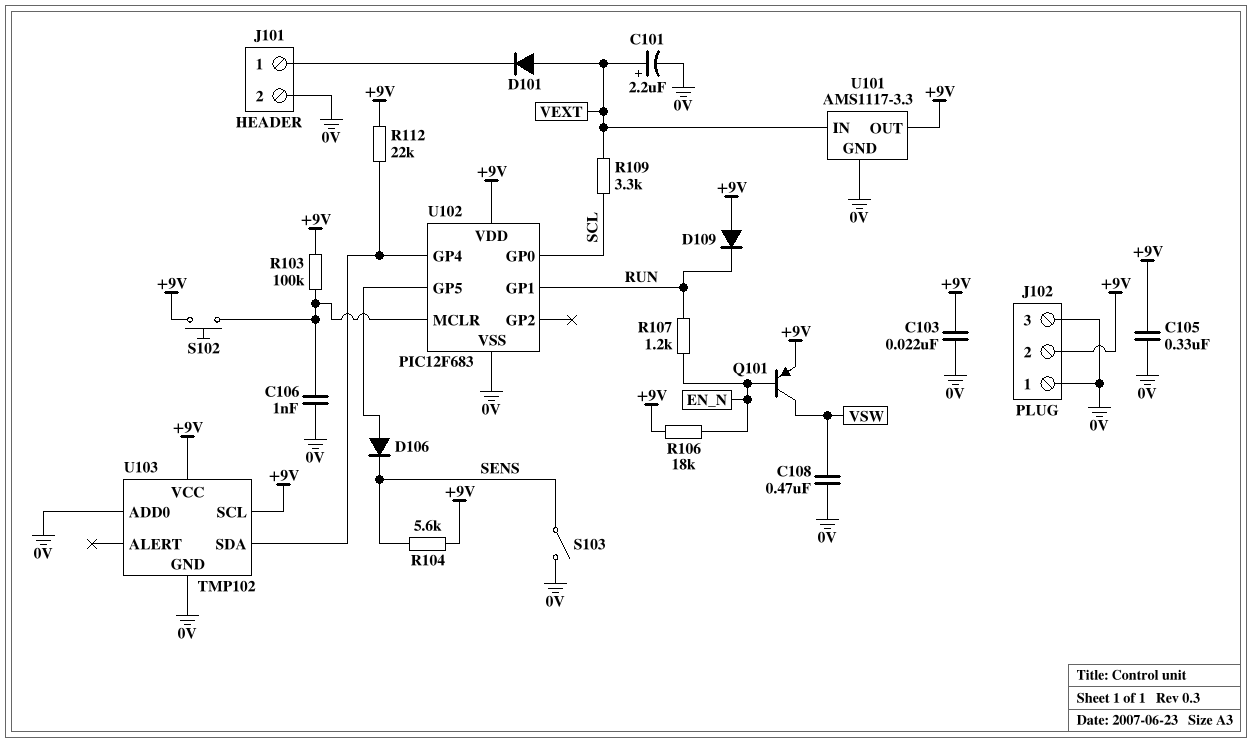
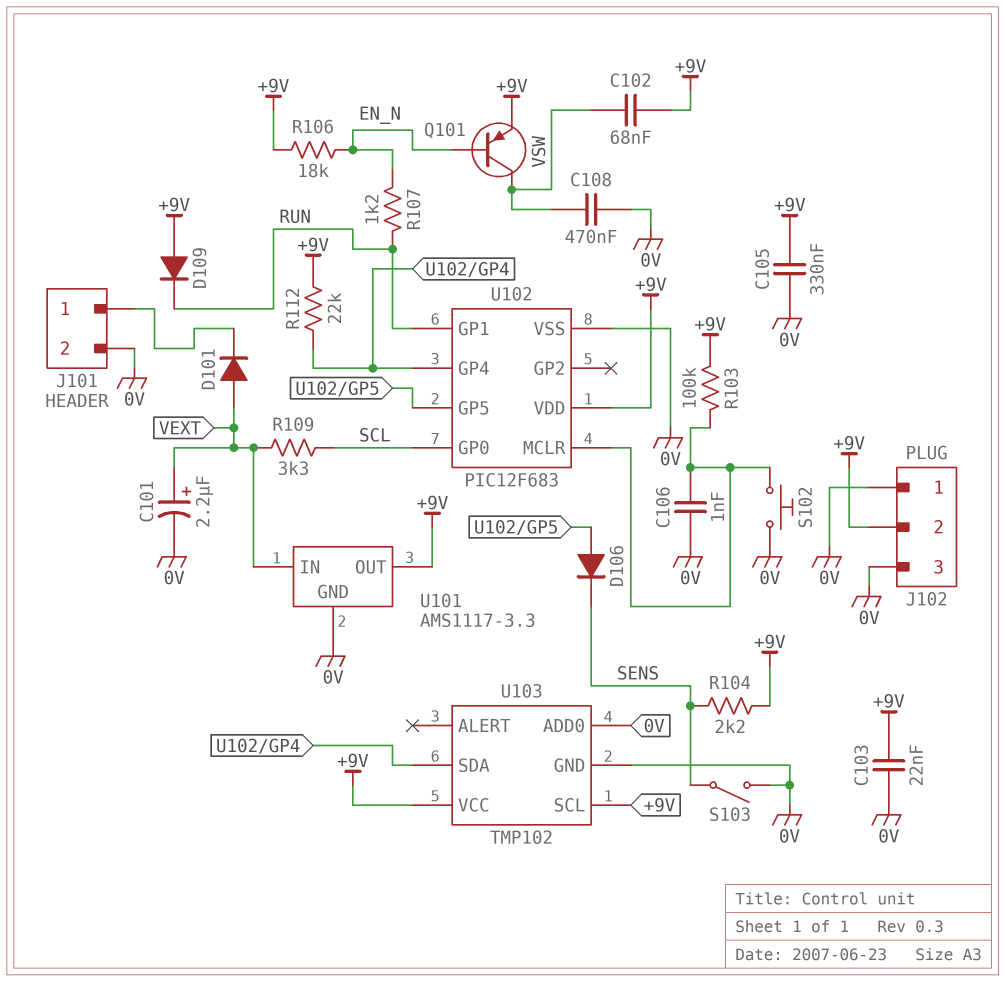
C102: none -> 68nF (+9V, VSW)
R104: 5.6k (+9V, SENS) -> 2.2k (+9V, SENS)
S102: button (+9V, U102/MCLR) -> button (0V, U102/MCLR)

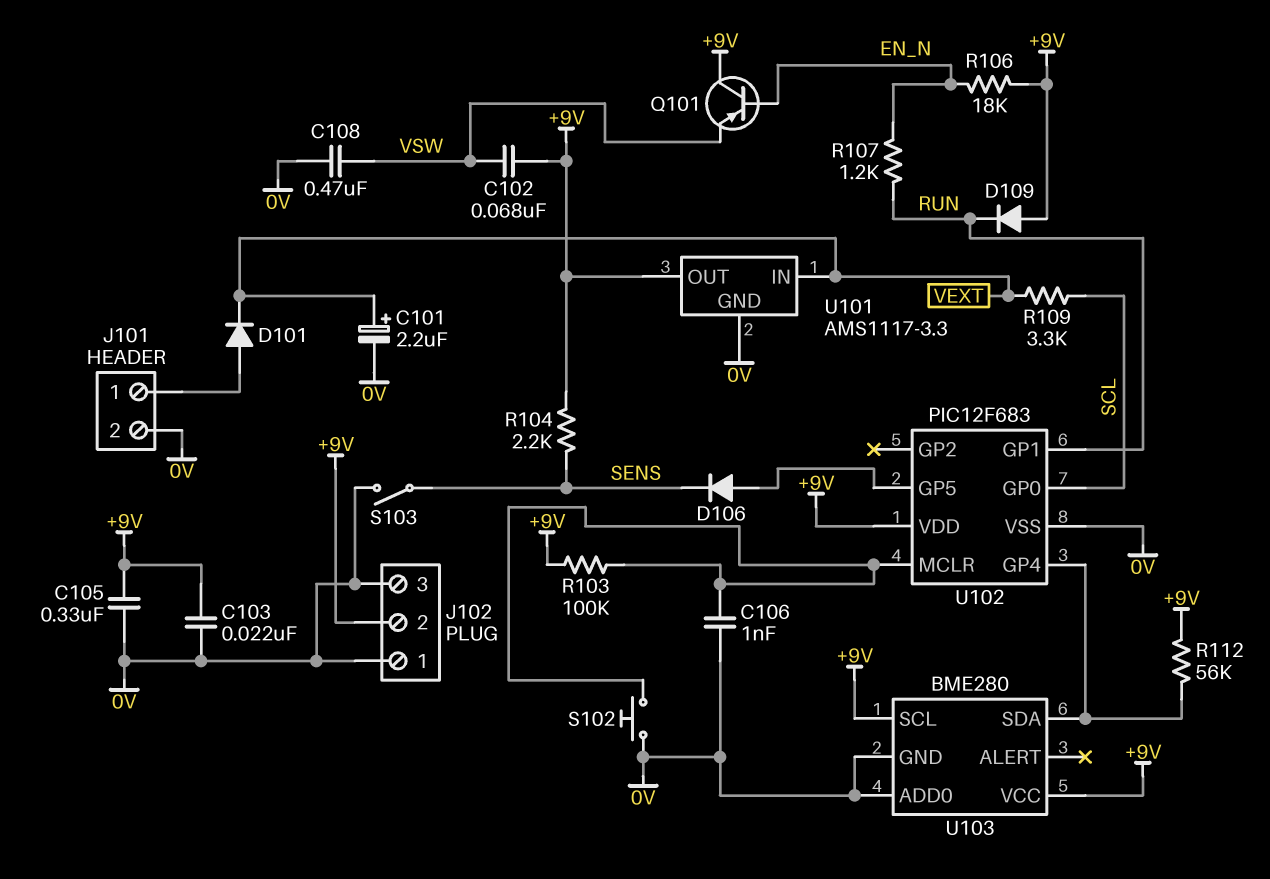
D101: diode (A VEXT, K J101/1) -> diode (A J101/1, K VEXT)
Q101: PNP (B EN_N, C VSW, E +9V) -> PNP (B EN_N, C +9V, E VSW)
R112: 22k (+9V, U102/GP4) -> 56k (+9V, U102/GP4)
U103: TMP102 -> BME280

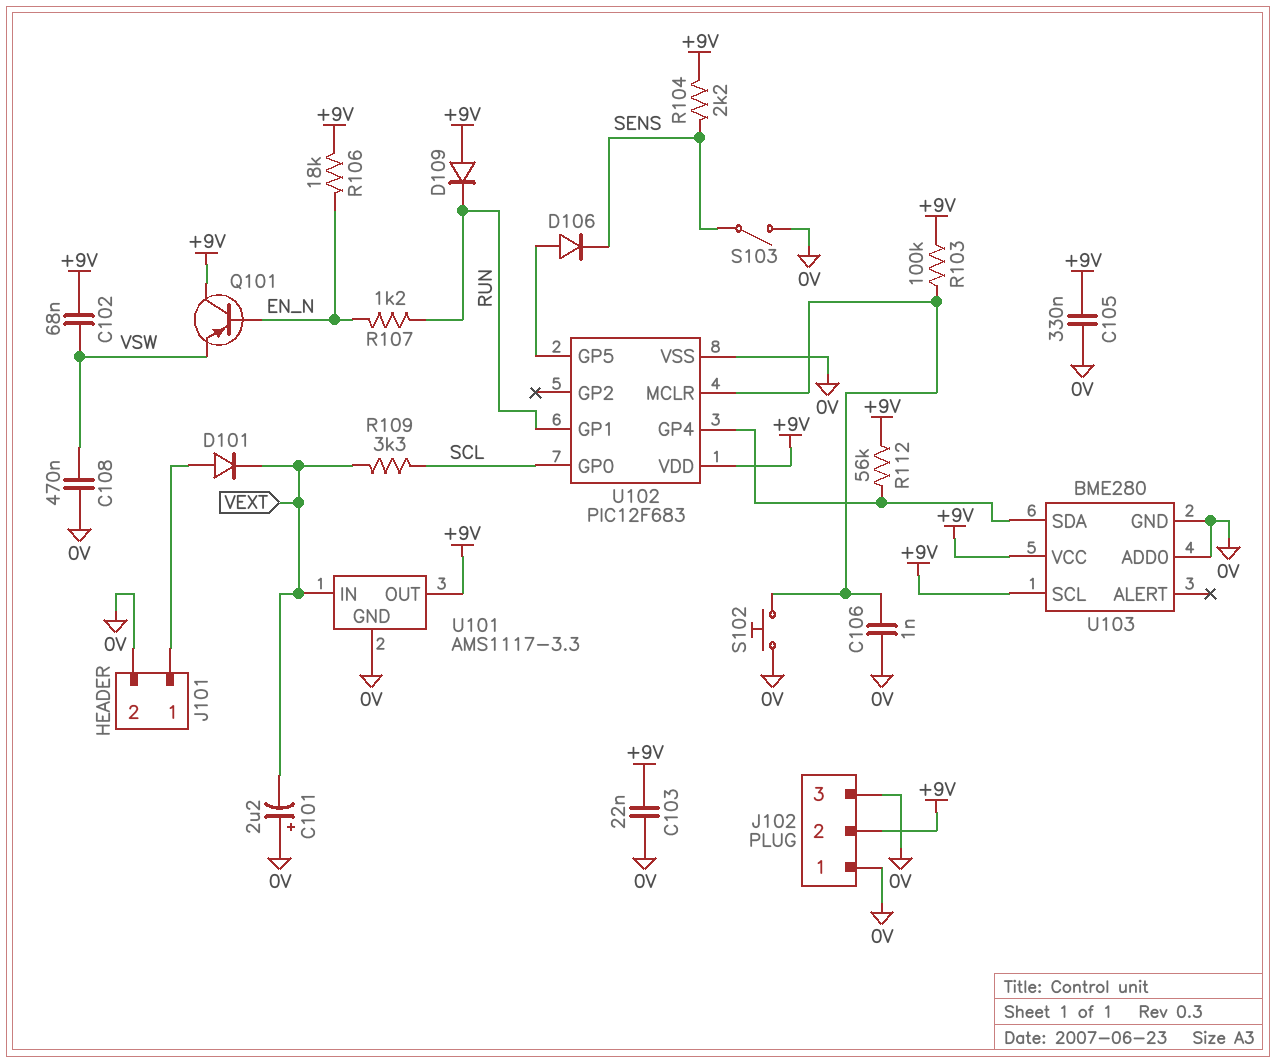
C101: 2.2uF (plus VEXT, minus 0V) -> 2.2uF (plus 0V, minus VEXT)

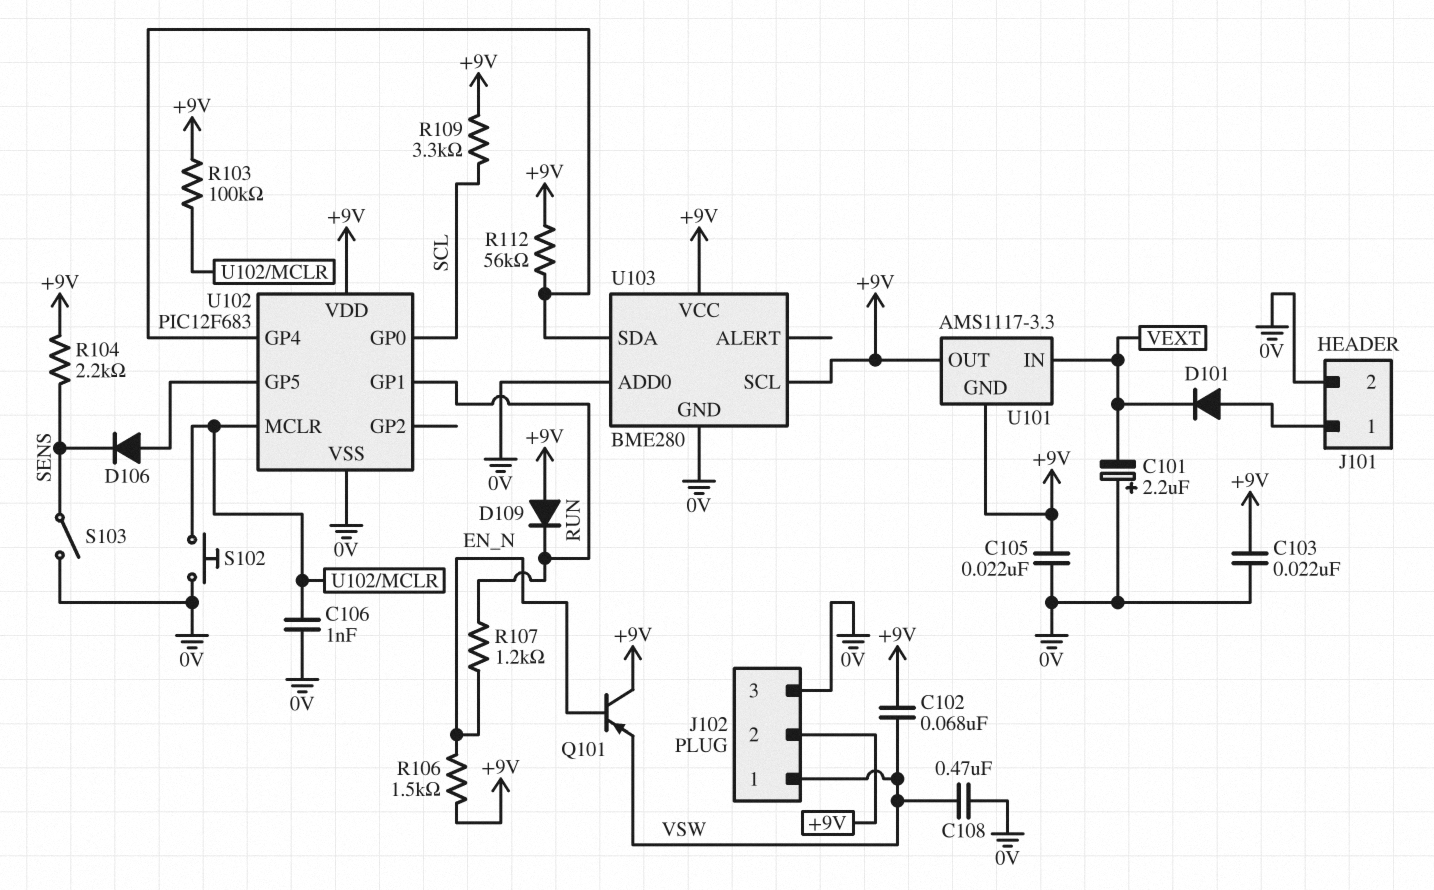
C105: 330nF (+9V, 0V) -> 22nF (+9V, 0V)
J102 pin 1: 0V -> VSW
R106: 18k (+9V, EN_N) -> 1.5k (+9V, EN_N)
R109: 3.3k (SCL, VEXT) -> 3.3k (+9V, SCL)
U101 pin GND: 0V -> +9V

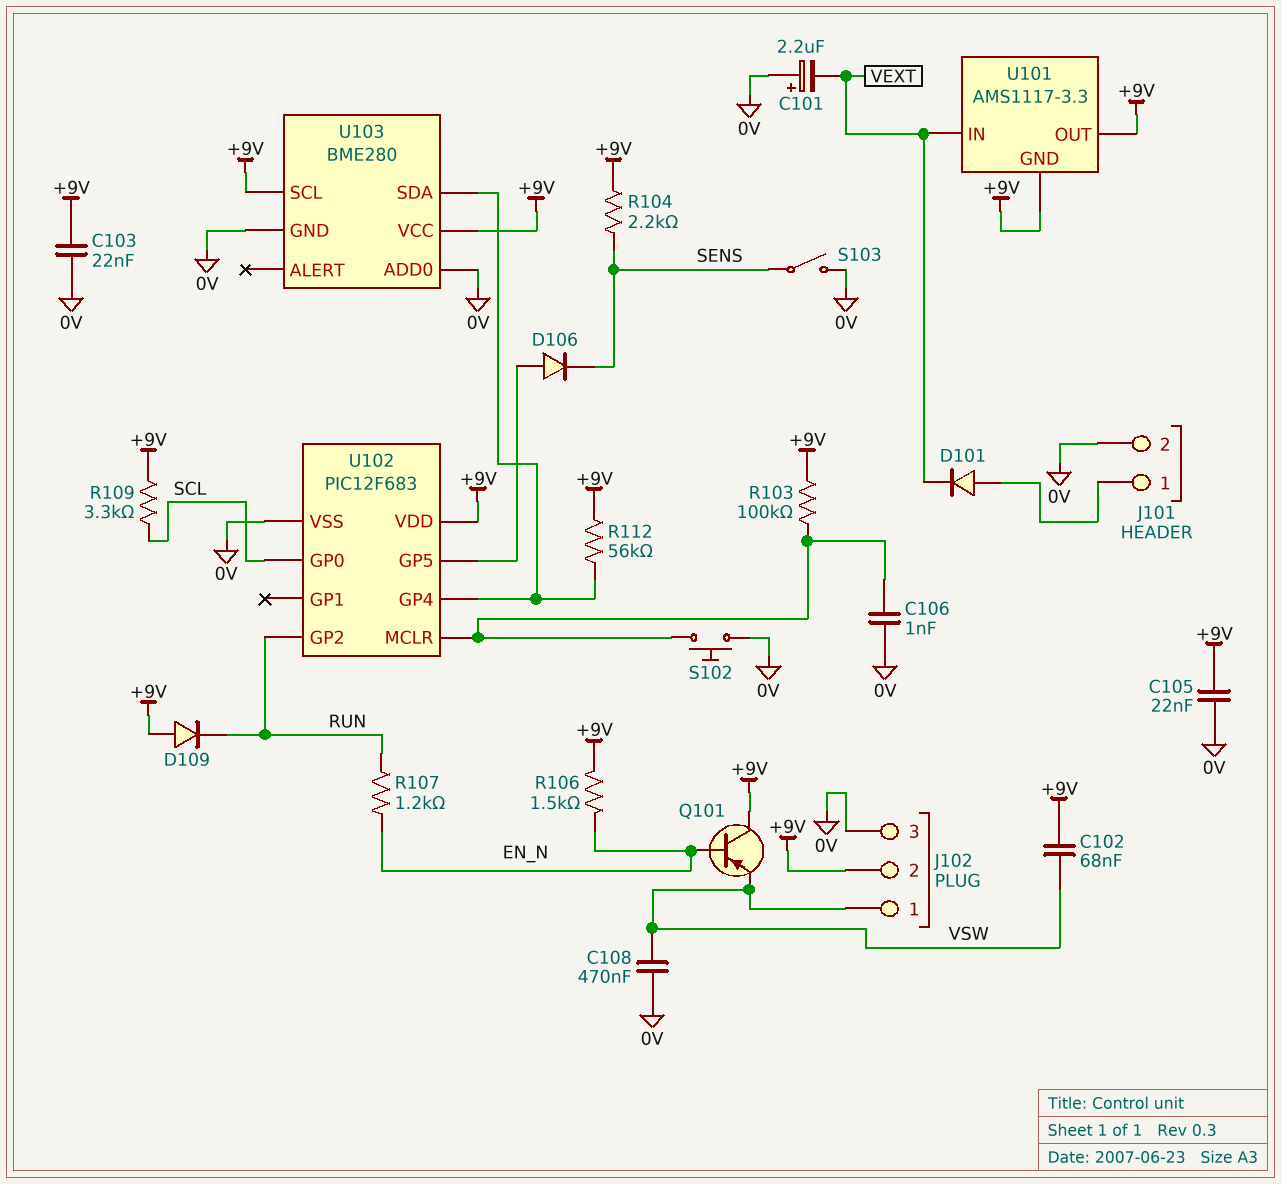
U102 pin GP1: RUN -> none
U102 pin GP2: none -> RUN

